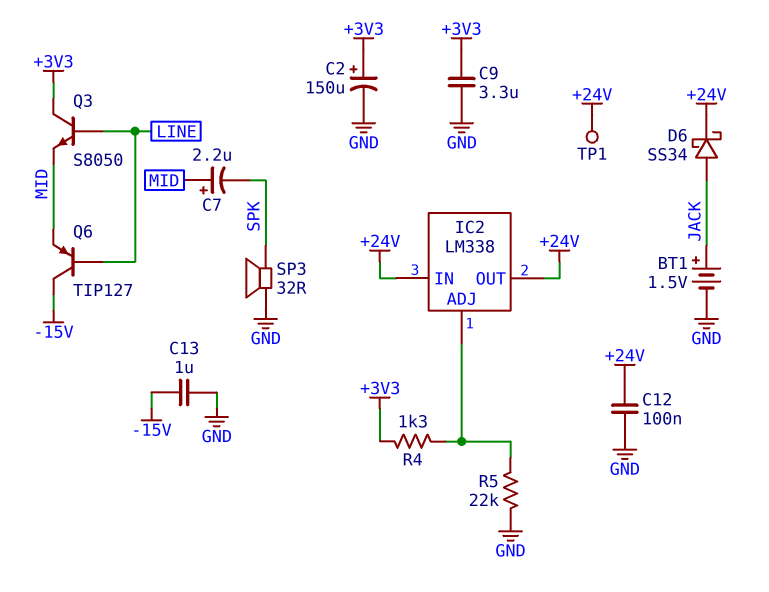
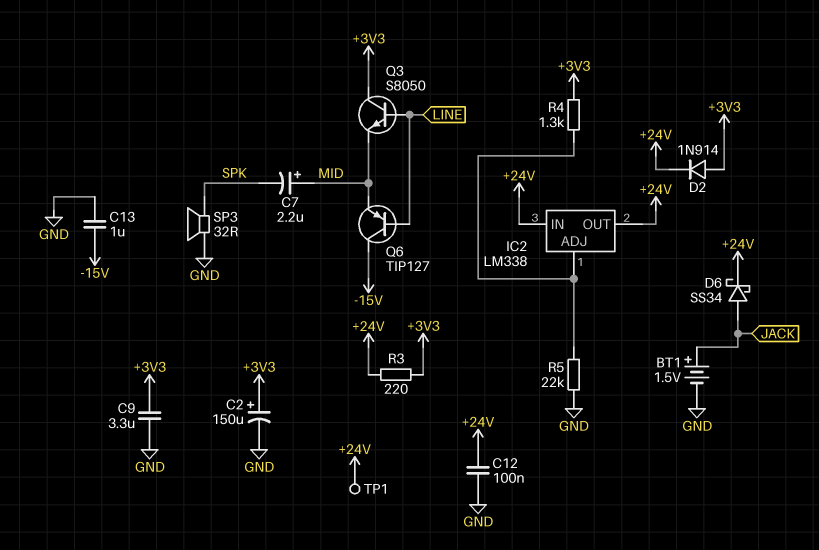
D2: none -> diode 1N914 (A +3V3, K +24V)
R3: none -> 220 (+3V3, +24V)

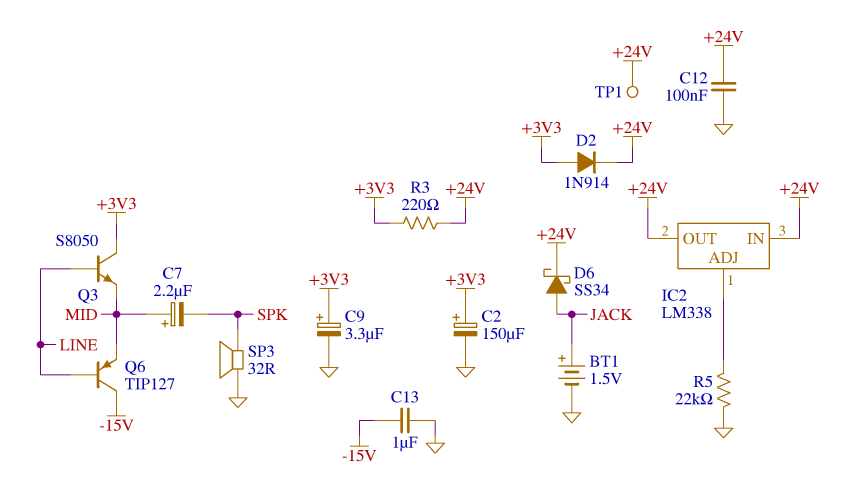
C9: 3.3uF (+3V3, GND) -> 3.3uF (plus +3V3, minus GND)
R4: 1.3k (+3V3, IC2/ADJ) -> none

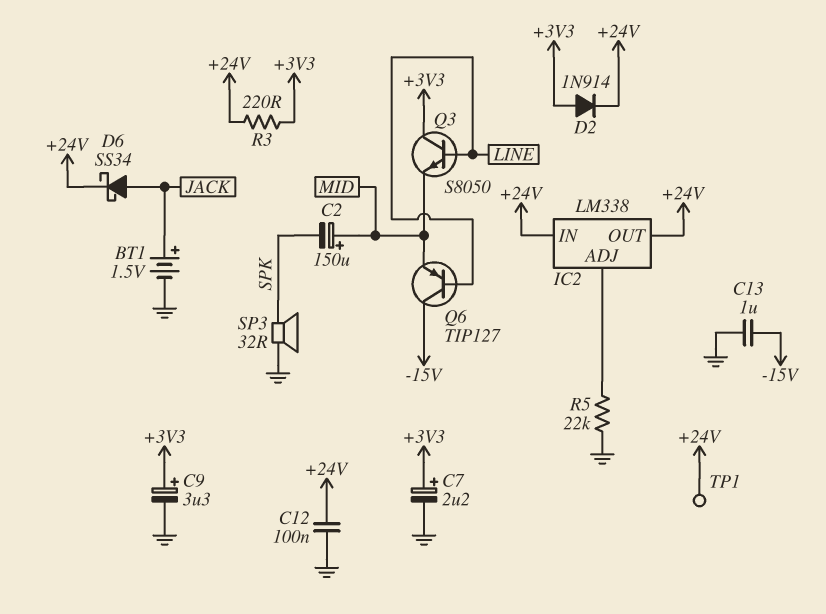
C2: 150uF (plus +3V3, minus GND) -> 150uF (plus MID, minus SPK)
C7: 2.2uF (plus MID, minus SPK) -> 2.2uF (plus +3V3, minus GND)

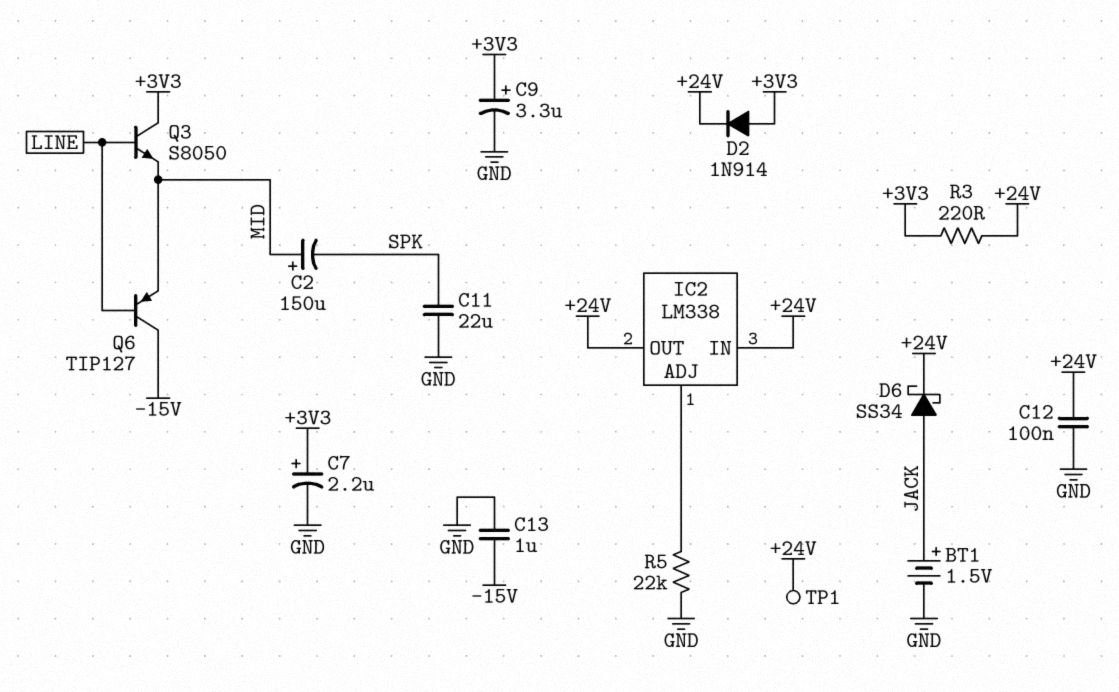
C11: none -> 22uF (GND, SPK)
SP3: speaker 32R (GND, SPK) -> none

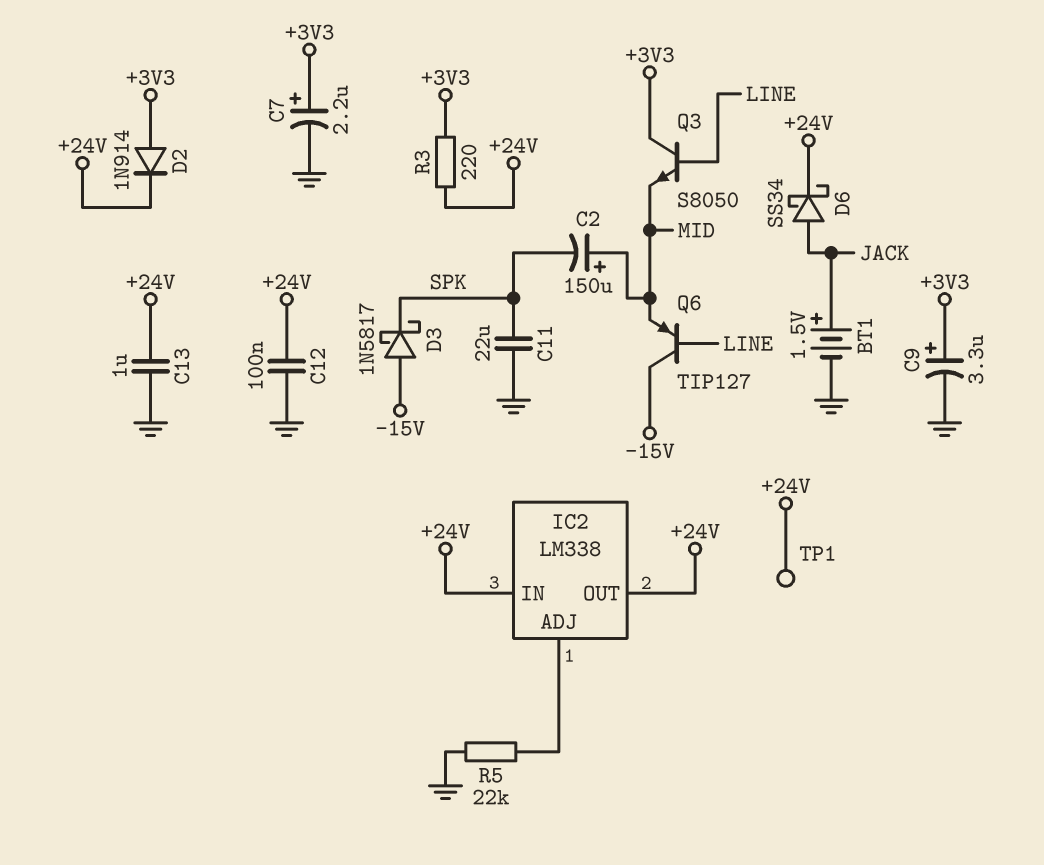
C13: 1uF (-15V, GND) -> 1uF (+24V, GND)
D3: none -> schottky 1N5817 (A -15V, K SPK)

